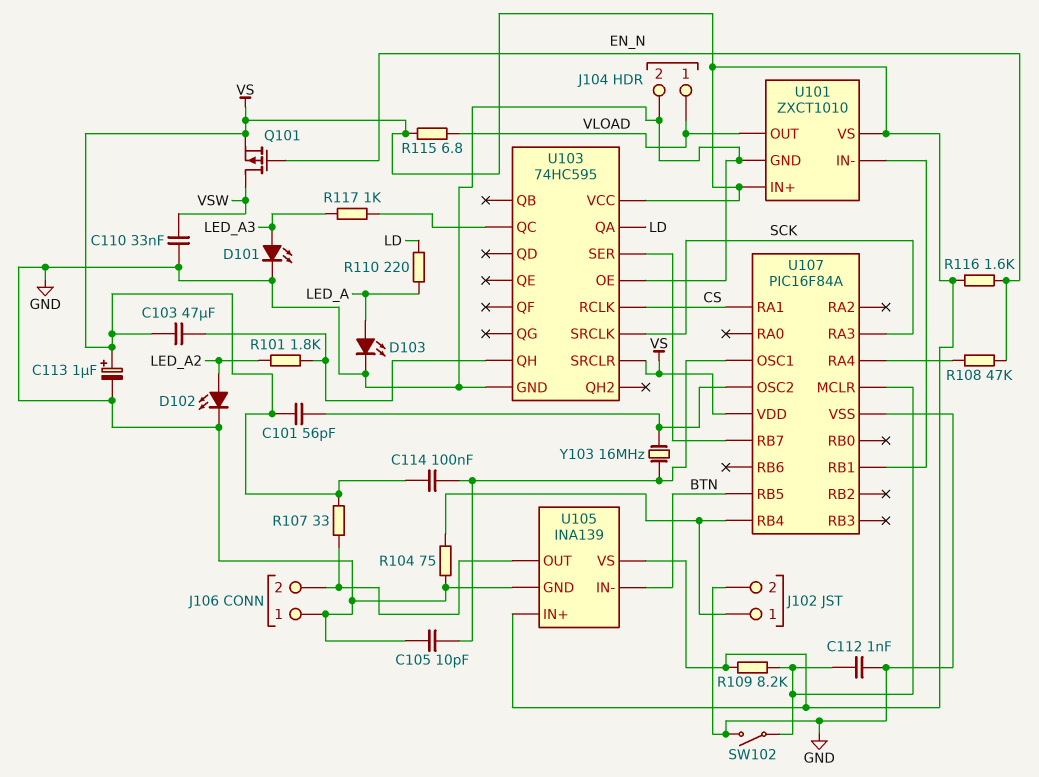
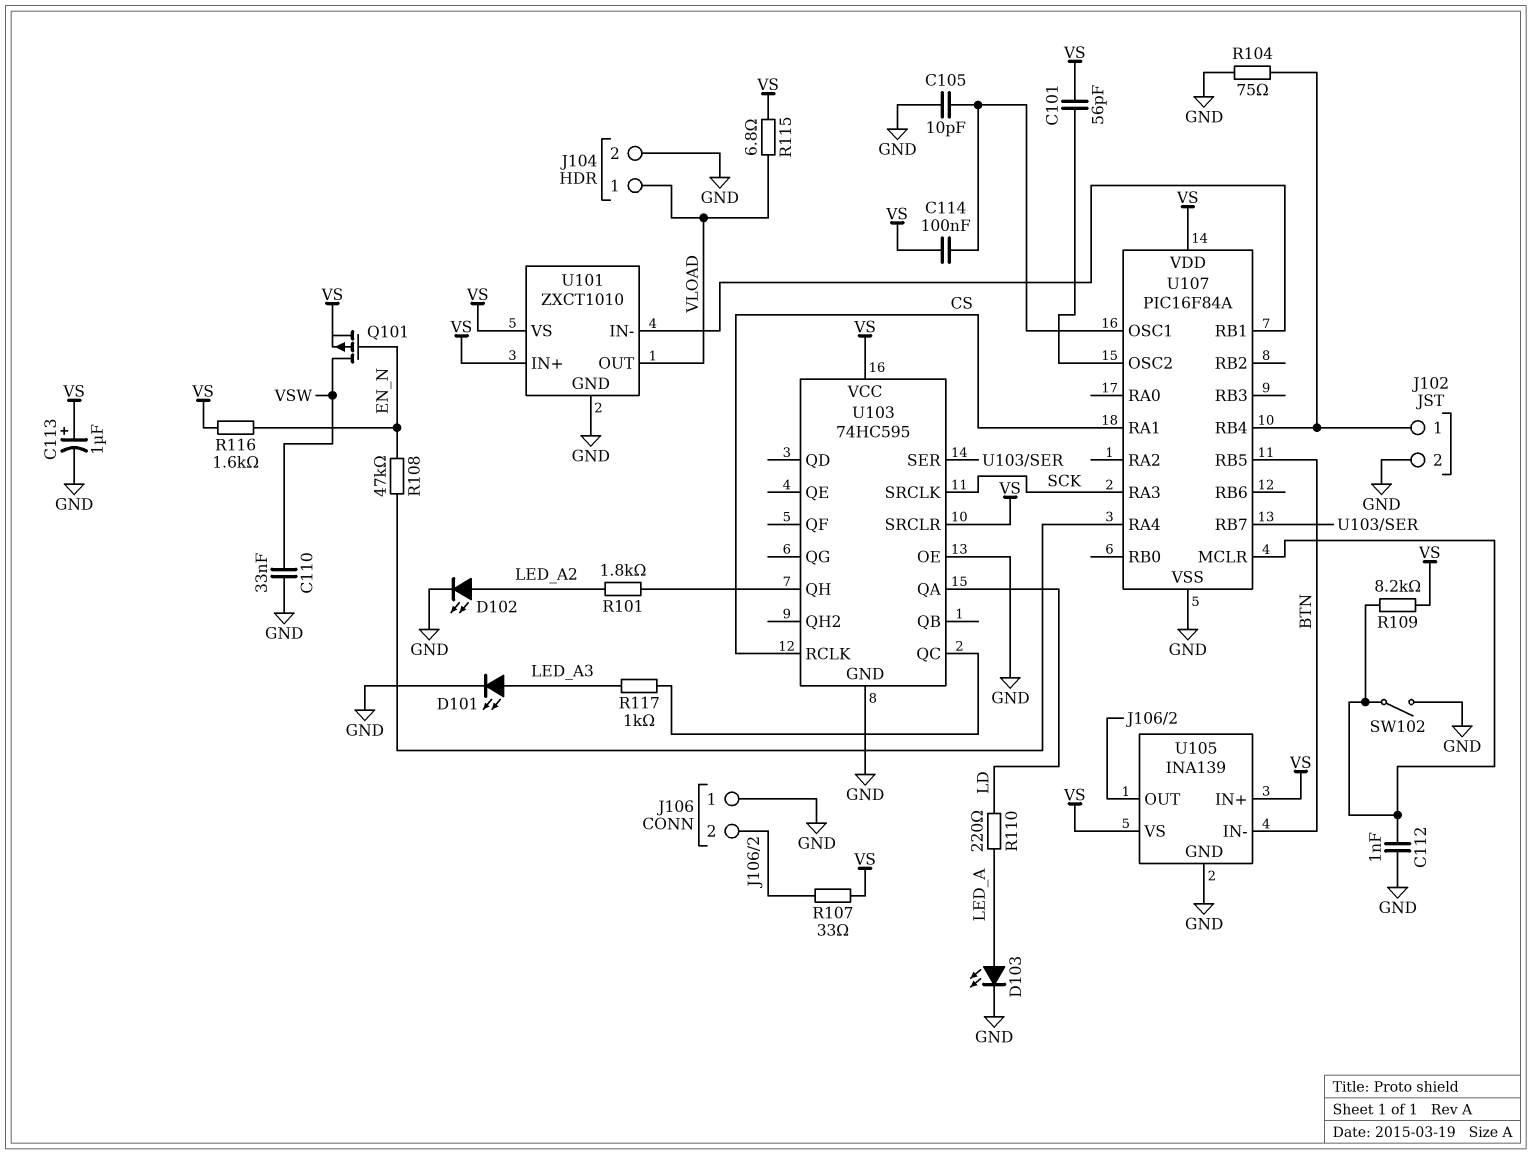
C103: 47uF (U103/QH, VS) -> none
Y103: 16MHz (U107/OSC1, U107/OSC2) -> none

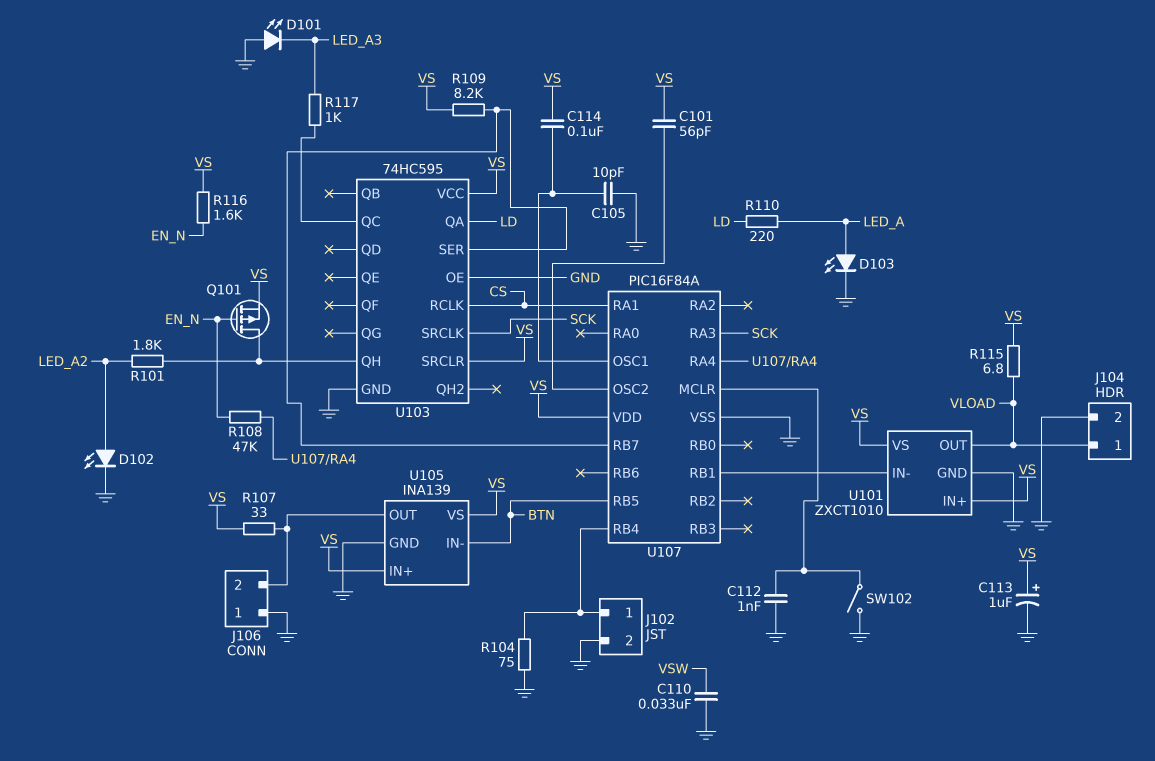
D101: LED (A LED_A3, K GND) -> LED (A GND, K LED_A3)
Q101: PMOS (G EN_N, D VSW, S VS) -> PMOS (G EN_N, D U103/QH, S VS)
R109: 8.2k (U107/MCLR, VS) -> 8.2k (U103/SER, VS)

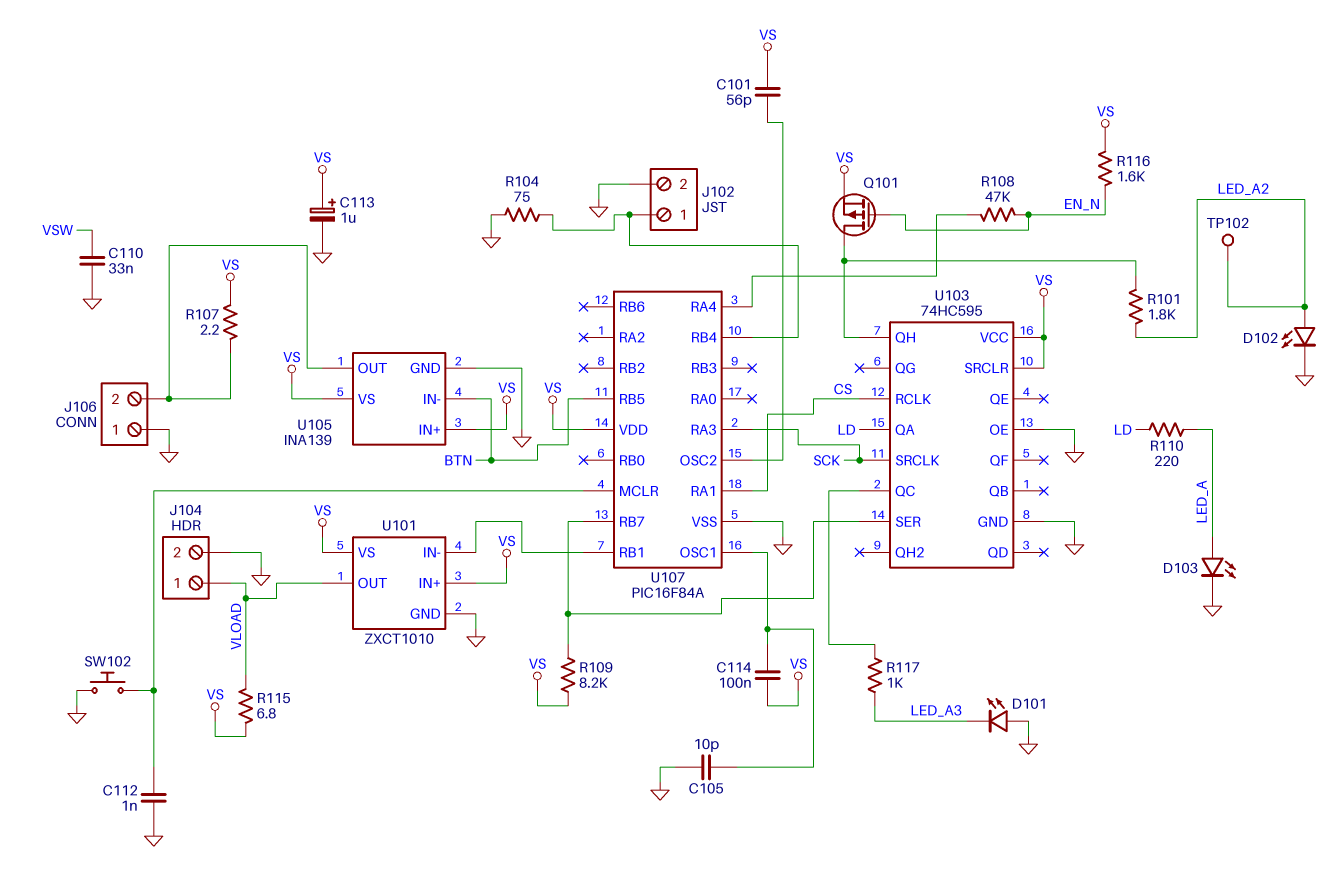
R107: 33 (J106/2, VS) -> 2.2 (J106/2, VS)
SW102: switch (GND, U107/MCLR) -> button (GND, U107/MCLR)
TP102: none -> test point (LED_A2)

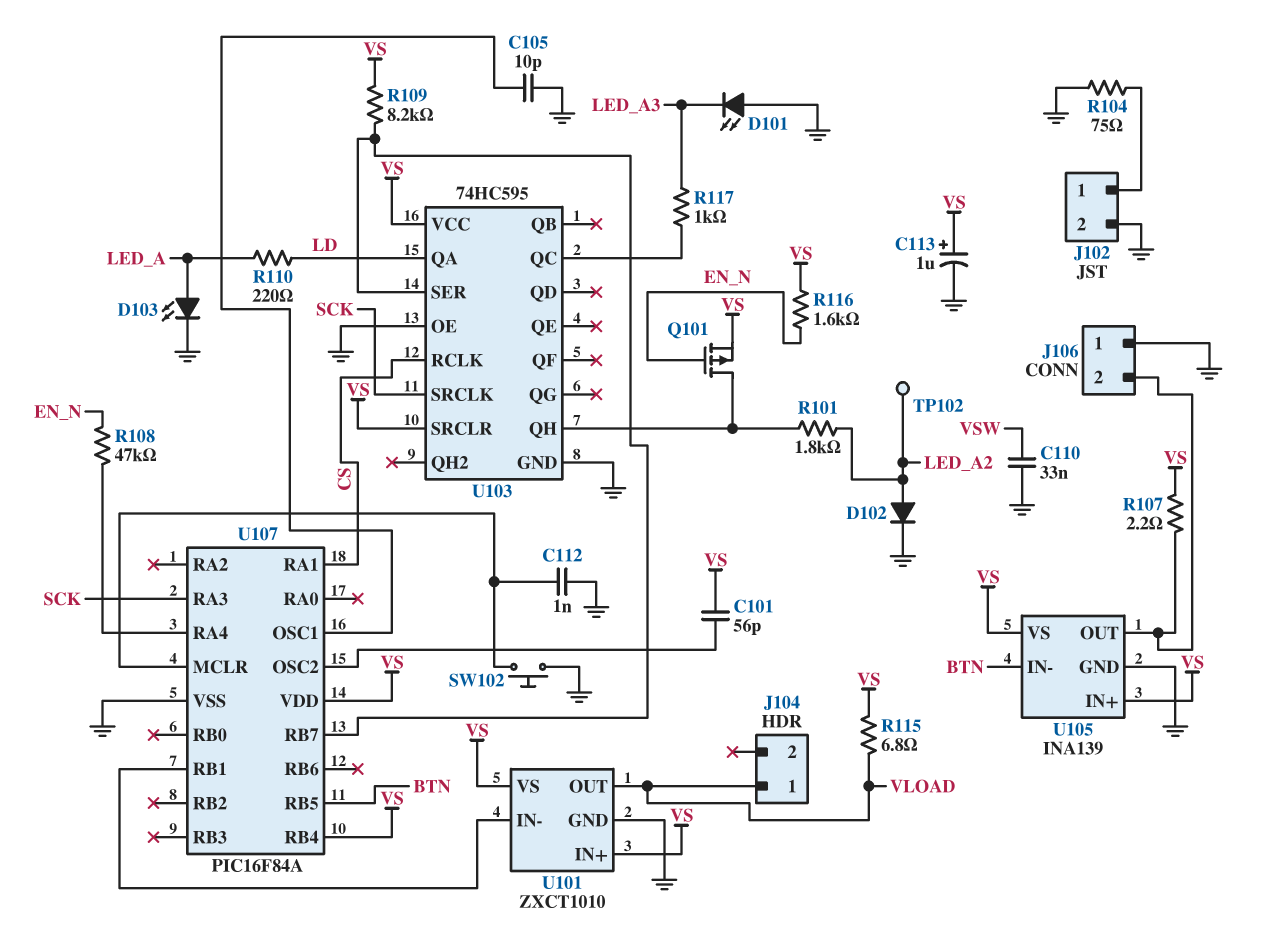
C114: 100nF (U107/OSC1, VS) -> none
D102: LED (A LED_A2, K GND) -> diode (A LED_A2, K GND)
J104 pin 2: GND -> none
U107 pin RB4: J102/1 -> VS

